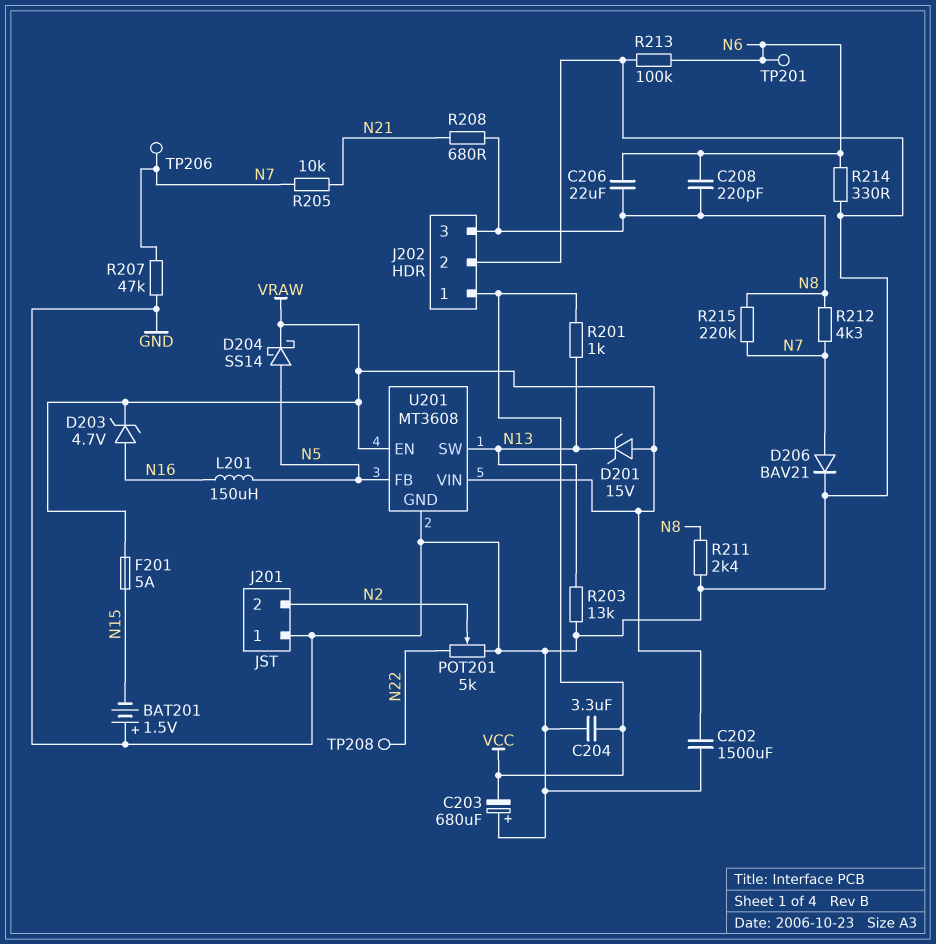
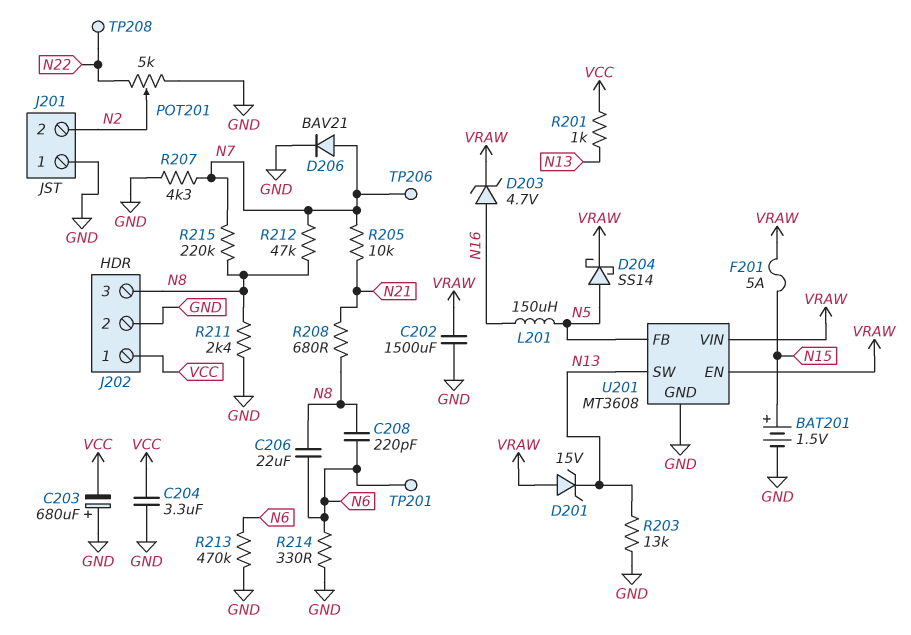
BAT201: 1.5V (plus GND, minus N15) -> 1.5V (plus N15, minus GND)
R207: 47k (GND, N7) -> 4.3k (GND, N7)
R212: 4.3k (N7, N8) -> 47k (N7, N8)
R213: 100k (GND, N6) -> 470k (GND, N6)

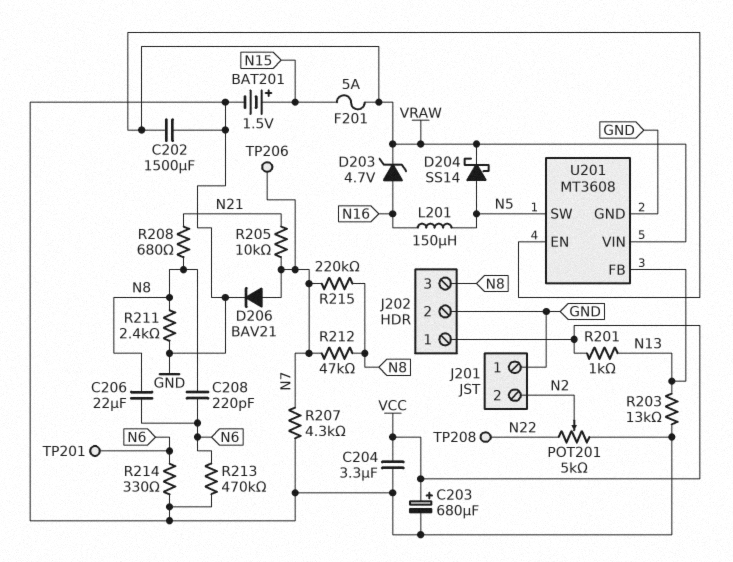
C203: 680uF (plus GND, minus VCC) -> 680uF (plus VCC, minus GND)
D201: zener 15V (A VRAW, K N13) -> none
U201 pin FB: N5 -> N13
U201 pin SW: N13 -> N5

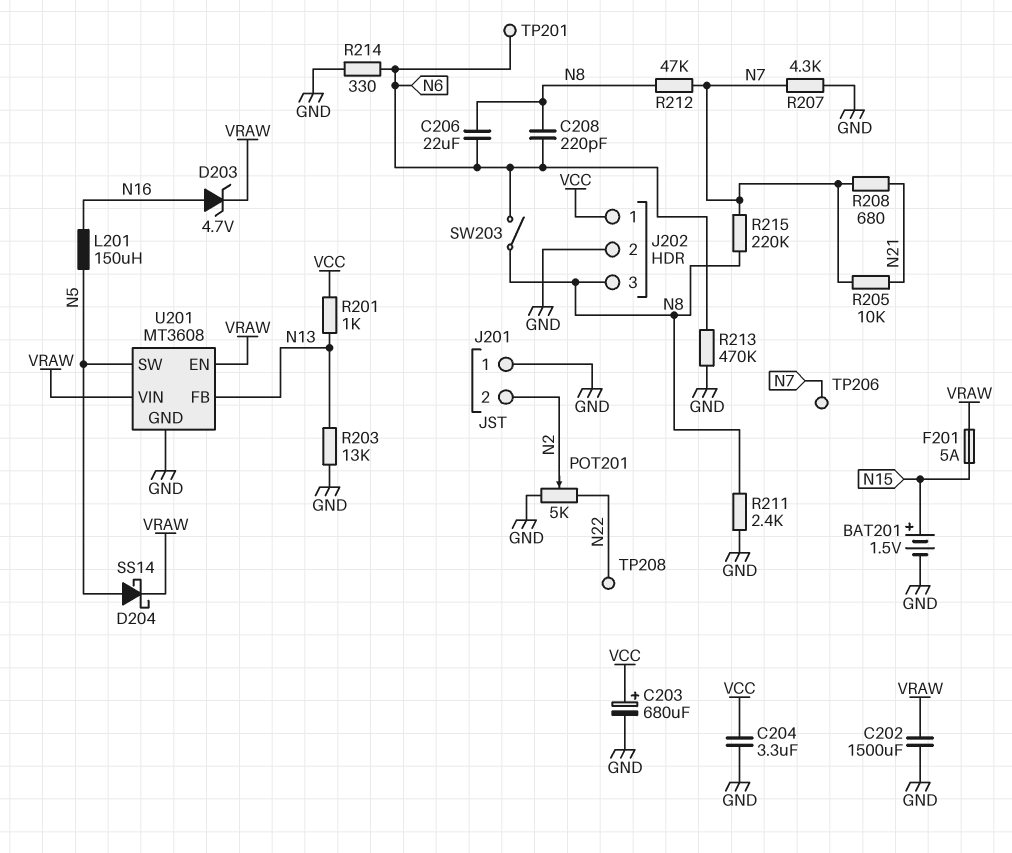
D206: diode BAV21 (A N7, K GND) -> none
R208: 680 (N8, N21) -> 680 (N7, N21)
SW203: none -> switch (N6, N8)

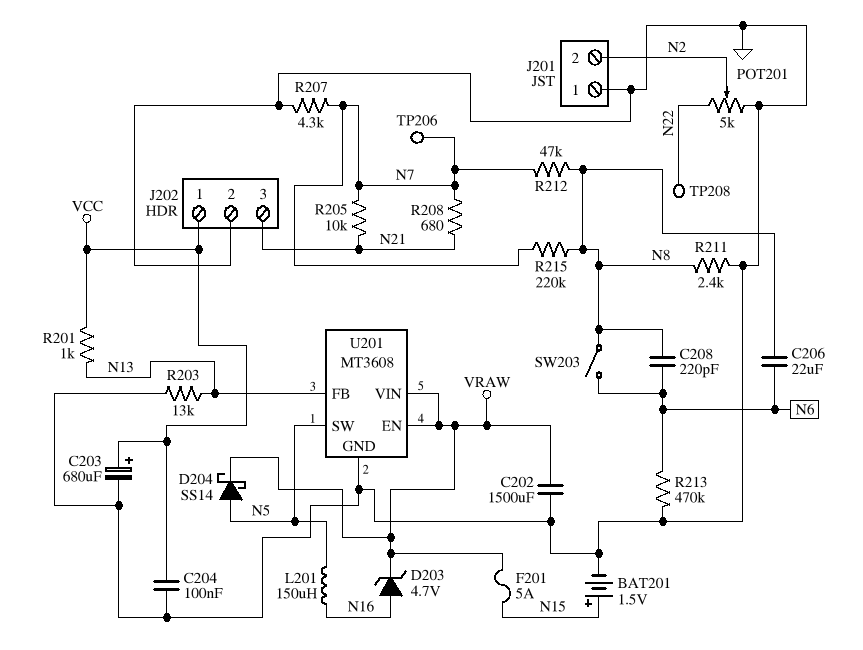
C204: 3.3uF (GND, VCC) -> 100nF (GND, VCC)
J202 pin 3: N8 -> N21
R214: 330 (GND, N6) -> none
TP201: test point (N6) -> none

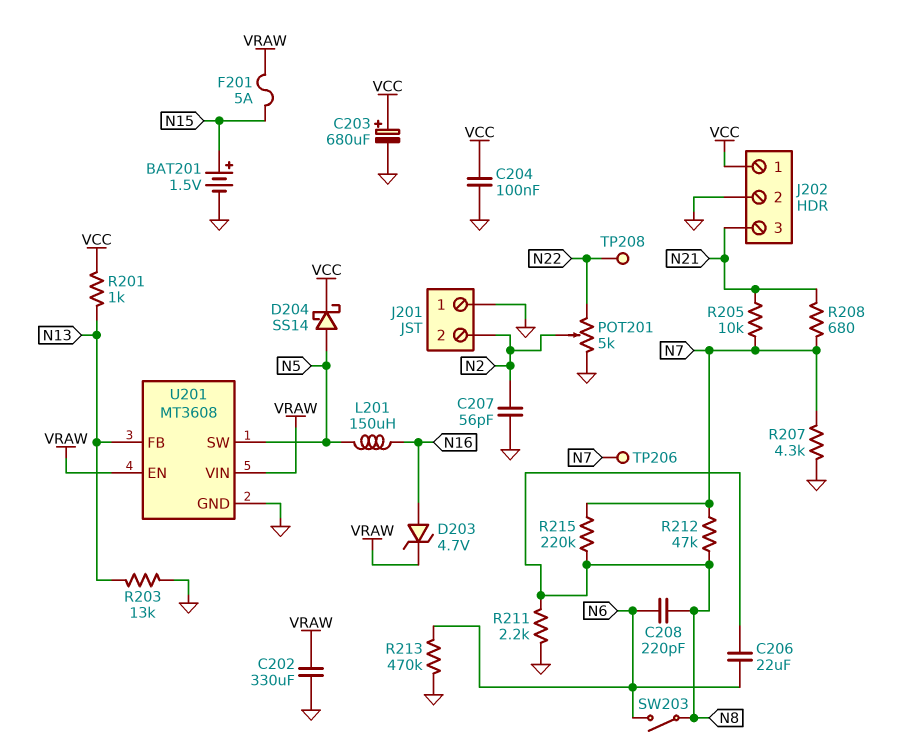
C202: 1500uF (GND, VRAW) -> 330uF (GND, VRAW)
C207: none -> 56pF (GND, N2)
D204: schottky SS14 (A N5, K VRAW) -> schottky SS14 (A N5, K VCC)
R211: 2.4k (GND, N8) -> 2.2k (GND, N8)

